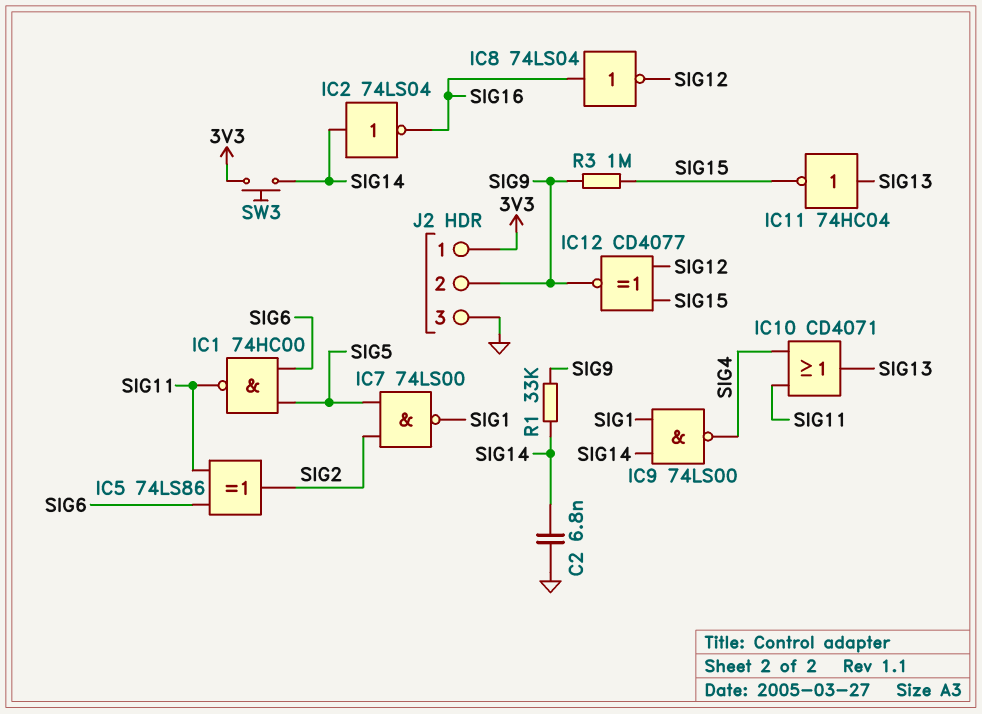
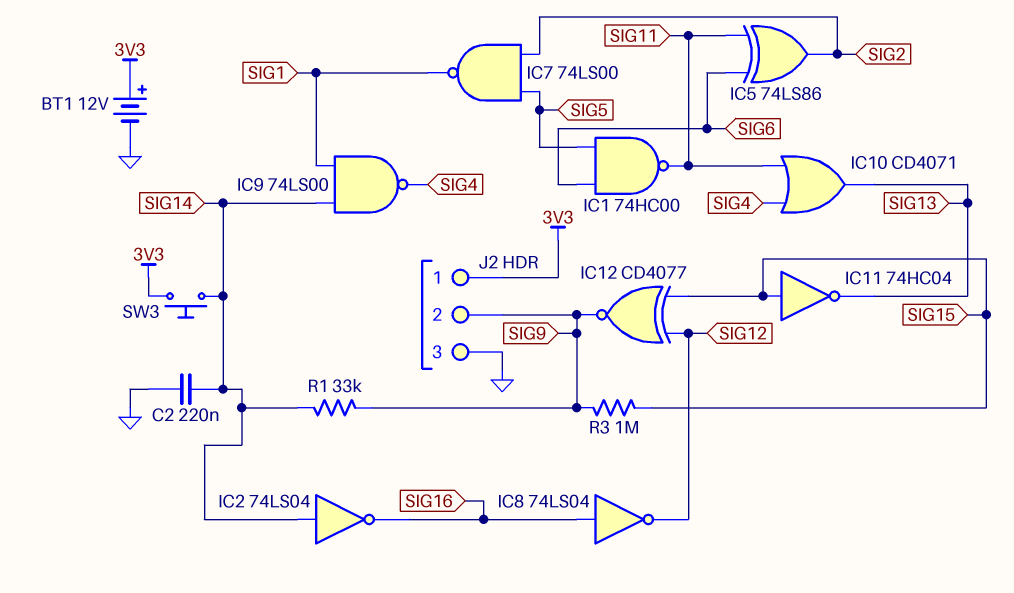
BT1: none -> 12V (plus 3V3, minus GND)
C2: 6.8nF (GND, SIG14) -> 220nF (GND, SIG14)
IC11: NOT 74HC04 (in SIG13, out SIG15) -> NOT 74HC04 (in SIG15, out SIG13)

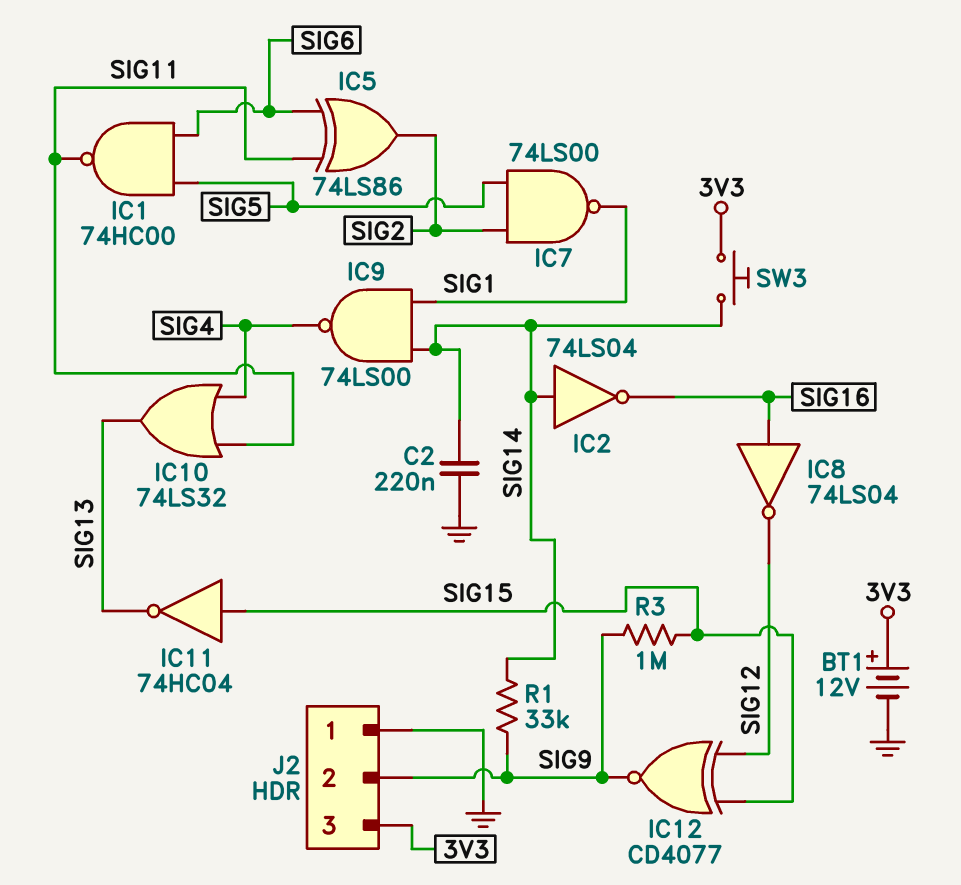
IC10: OR CD4071 (in SIG4, in SIG11, out SIG13) -> OR 74LS32 (in SIG4, in SIG11, out SIG13)
J2 pin 1: 3V3 -> GND
J2 pin 3: GND -> 3V3

